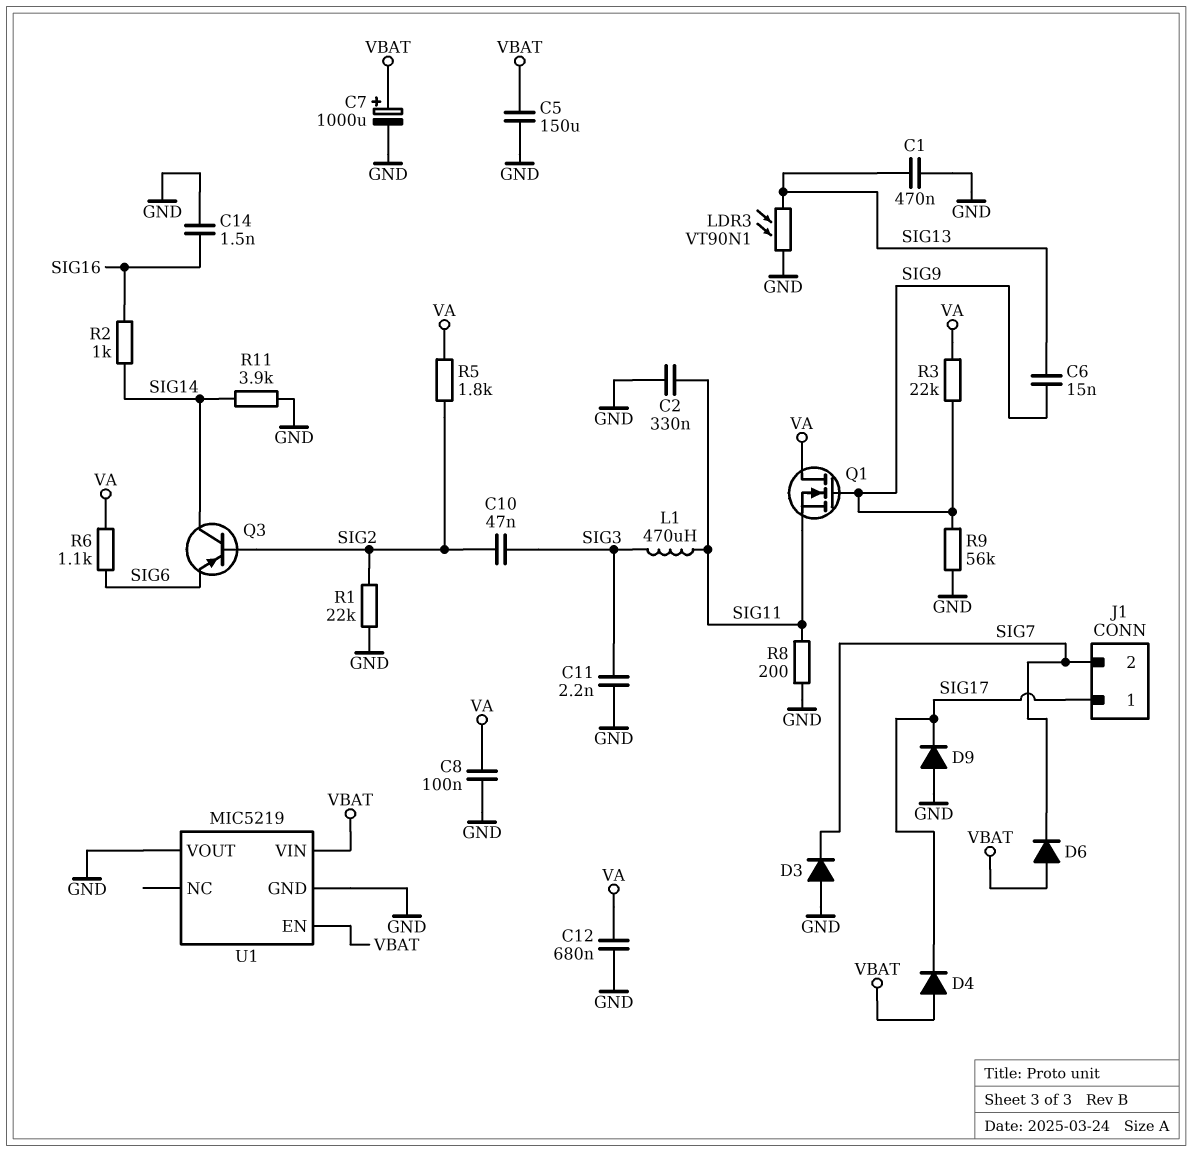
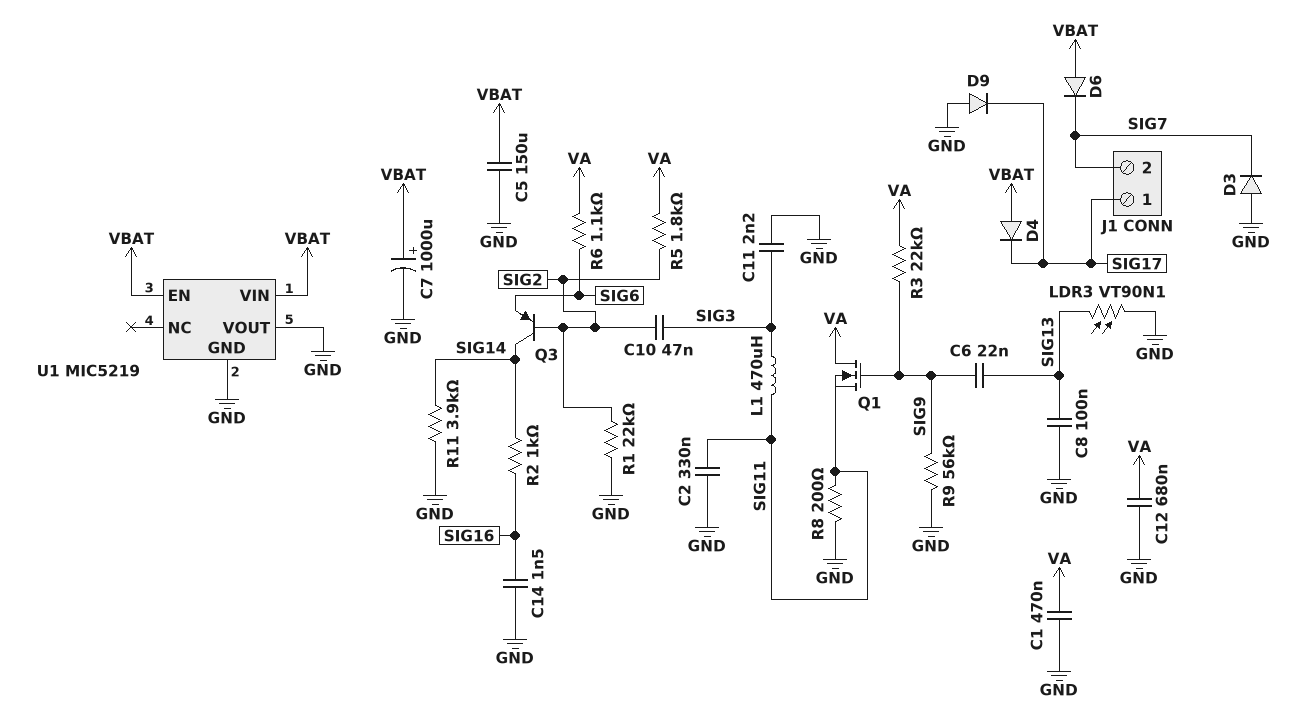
C1: 470nF (GND, SIG13) -> 470nF (GND, VA)
C6: 15nF (SIG9, SIG13) -> 22nF (SIG9, SIG13)
C8: 100nF (GND, VA) -> 100nF (GND, SIG13)

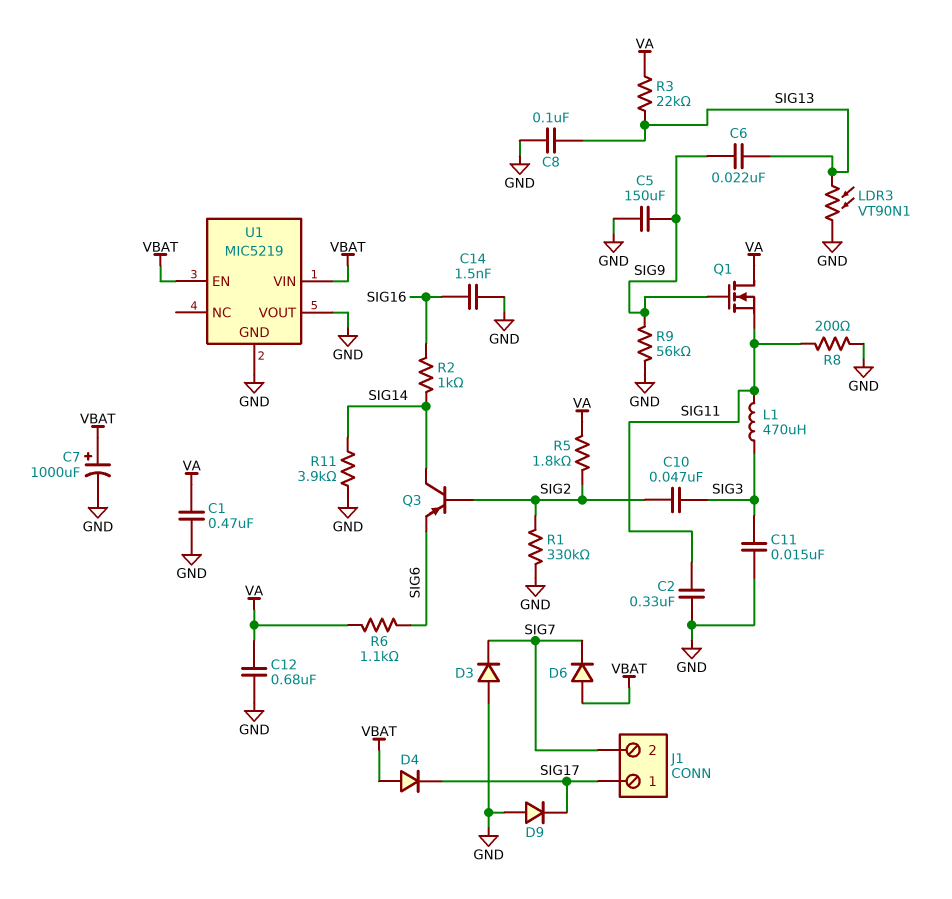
C5: 150uF (GND, VBAT) -> 150uF (GND, SIG9)
C11: 2.2nF (GND, SIG3) -> 15nF (GND, SIG3)
R1: 22k (GND, SIG2) -> 330k (GND, SIG2)
R3: 22k (SIG9, VA) -> 22k (SIG13, VA)

